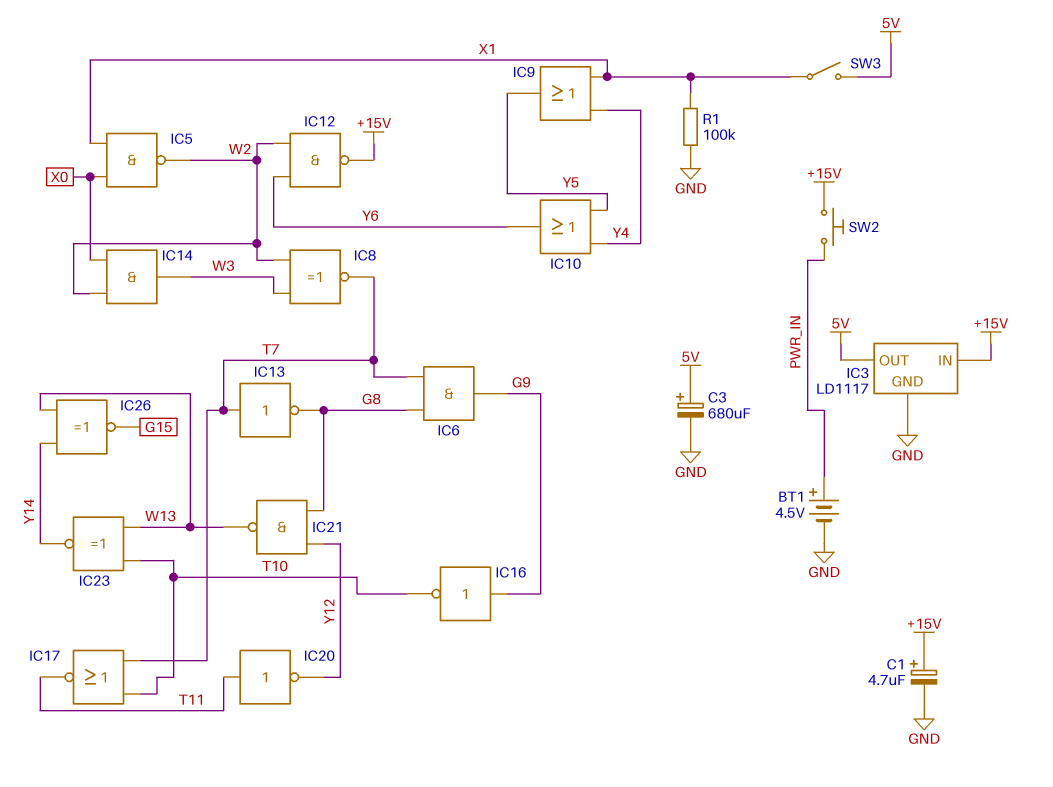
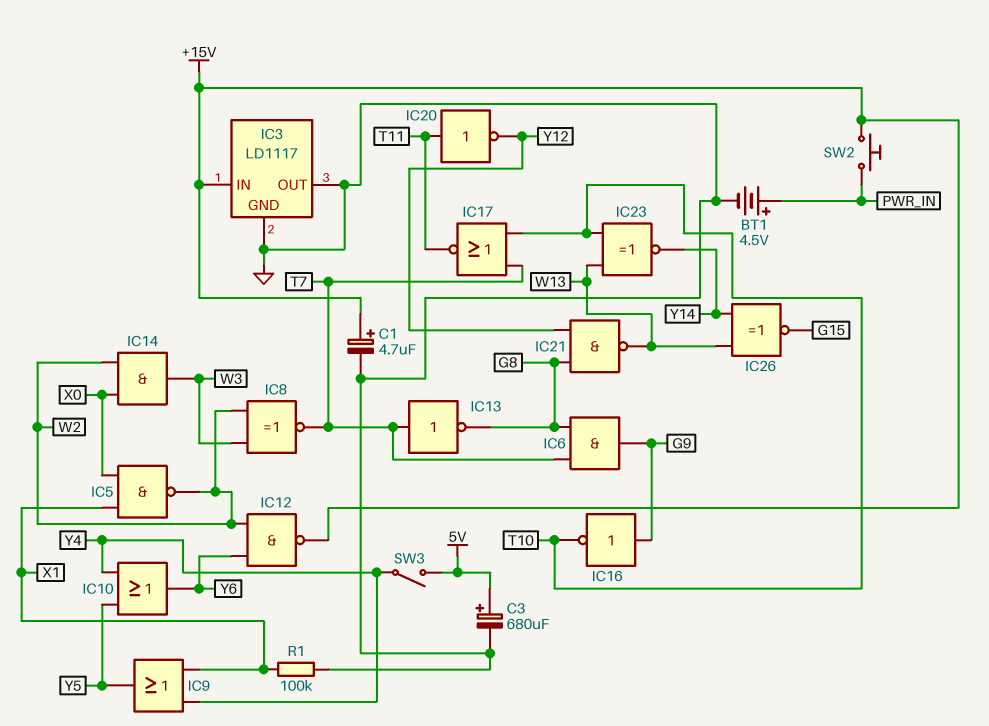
IC3 pin OUT: 5V -> GND
SW3: switch (5V, X1) -> switch (5V, Y4)

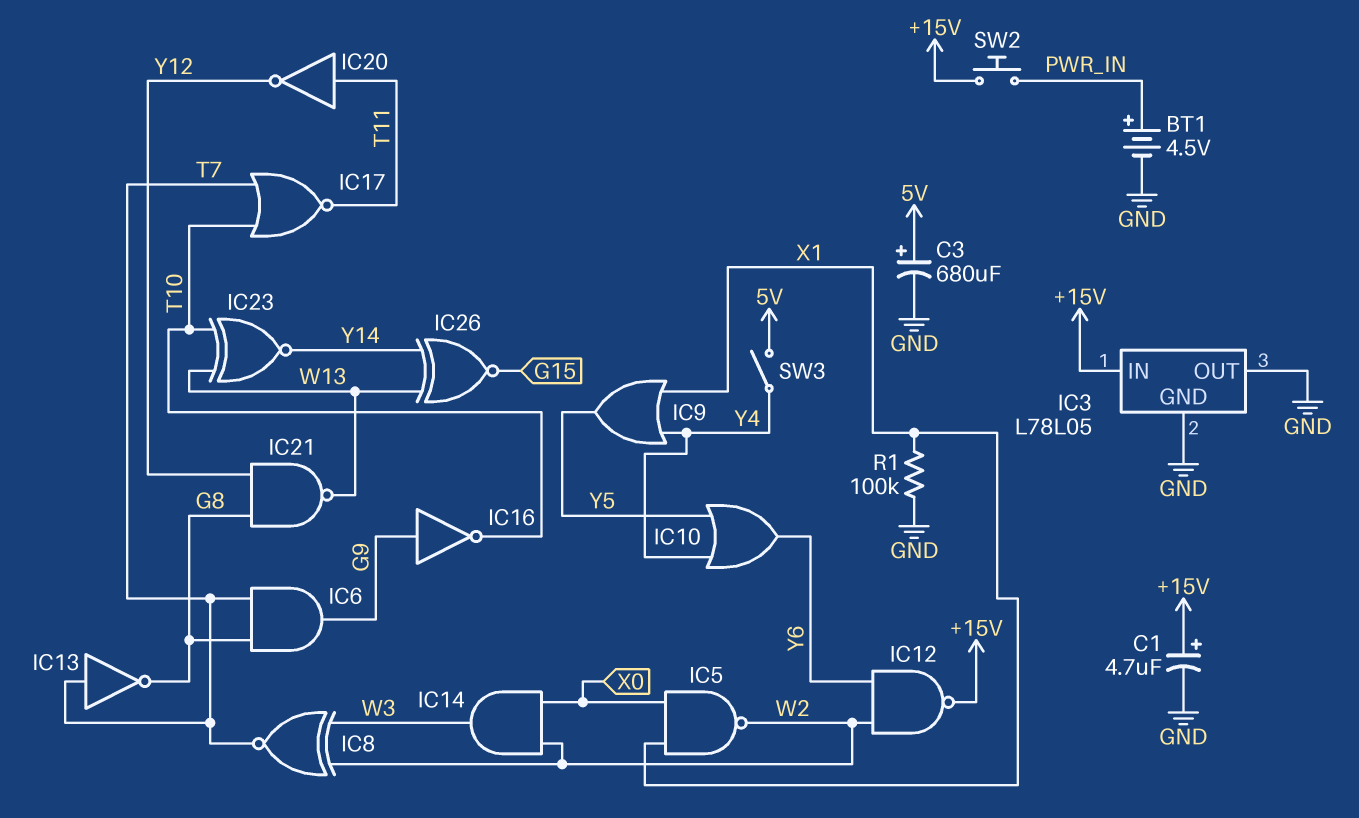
IC3: LD1117 -> L78L05

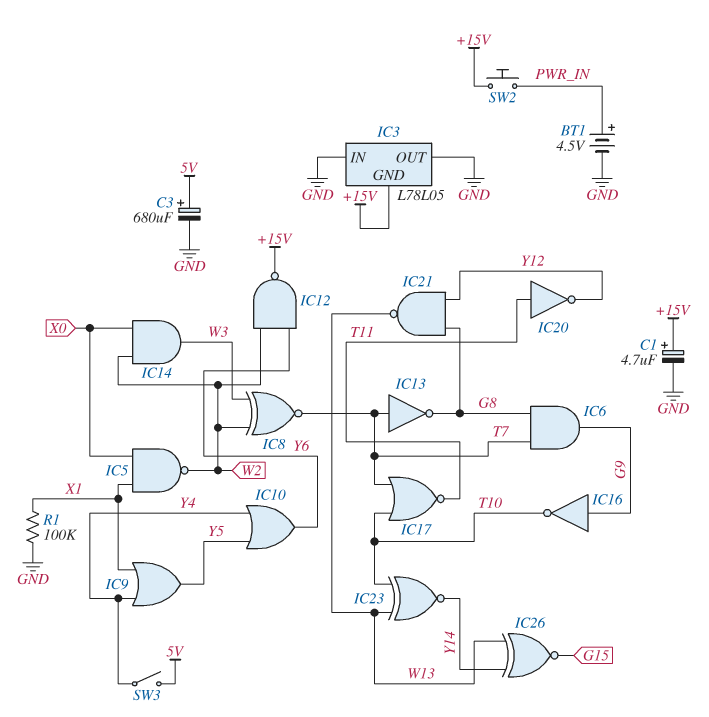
IC3 pin GND: GND -> +15V
IC3 pin IN: +15V -> GND

